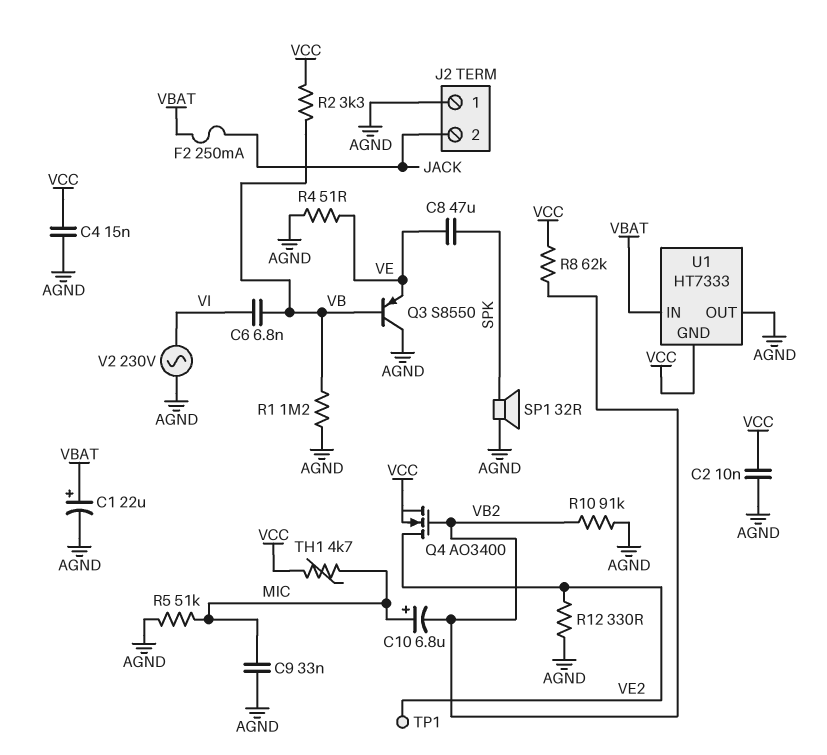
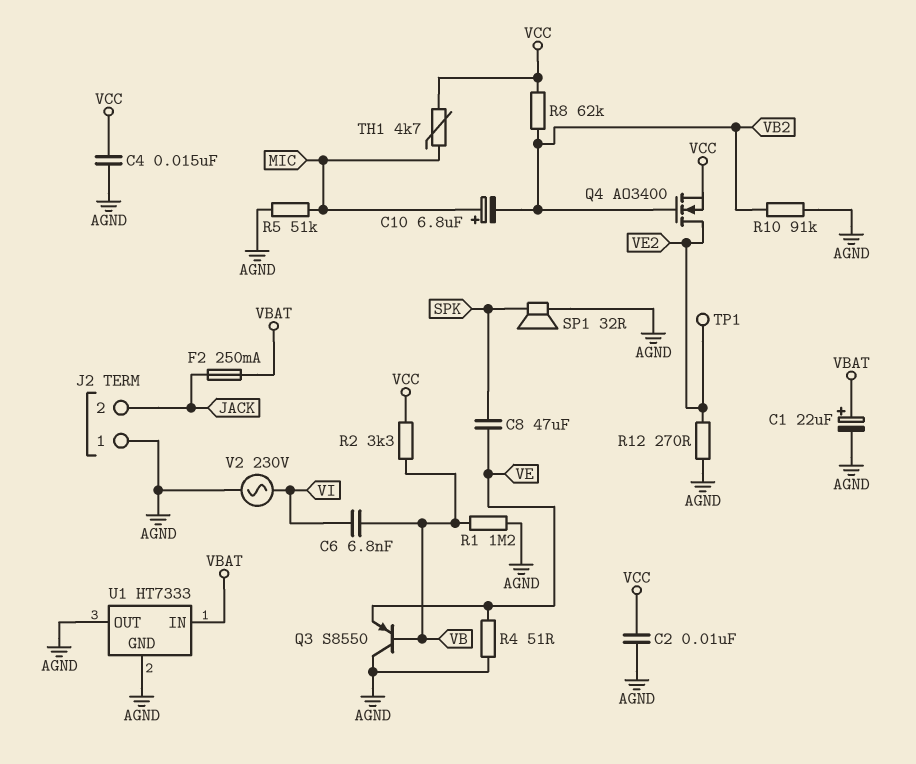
C9: 33nF (AGND, MIC) -> none
R12: 330 (AGND, VE2) -> 270 (AGND, VE2)
U1 pin GND: VCC -> AGND

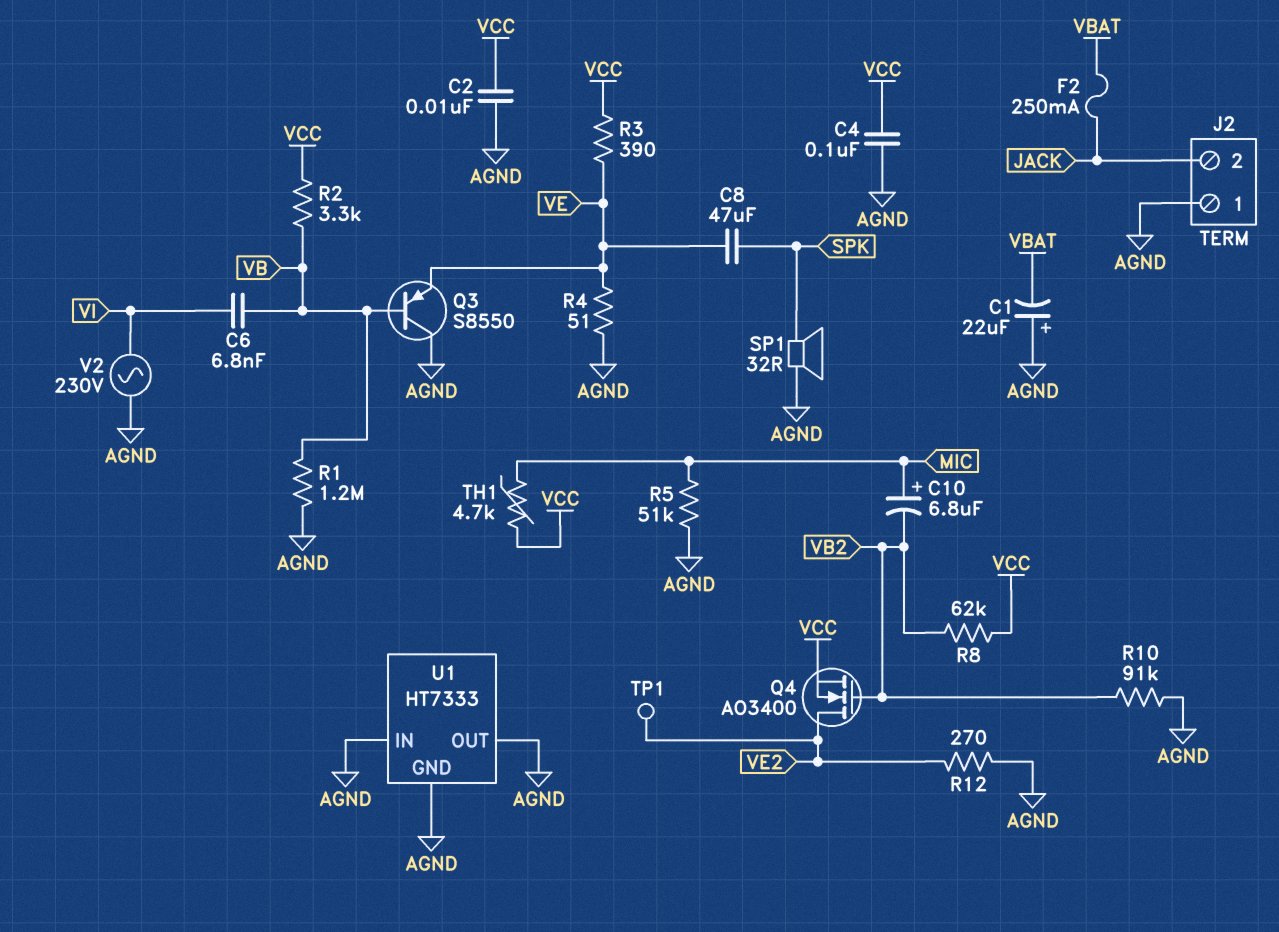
C1: 22uF (plus VBAT, minus AGND) -> 22uF (plus AGND, minus VBAT)
C4: 15nF (AGND, VCC) -> 100nF (AGND, VCC)
R3: none -> 390 (VCC, VE)
U1 pin IN: VBAT -> AGND

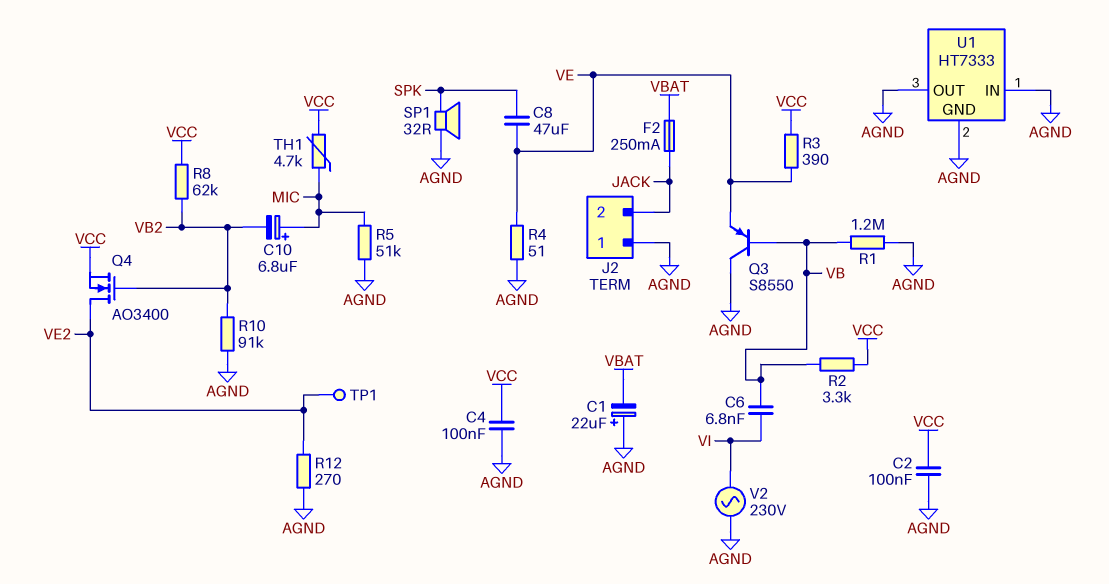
C2: 10nF (AGND, VCC) -> 100nF (AGND, VCC)

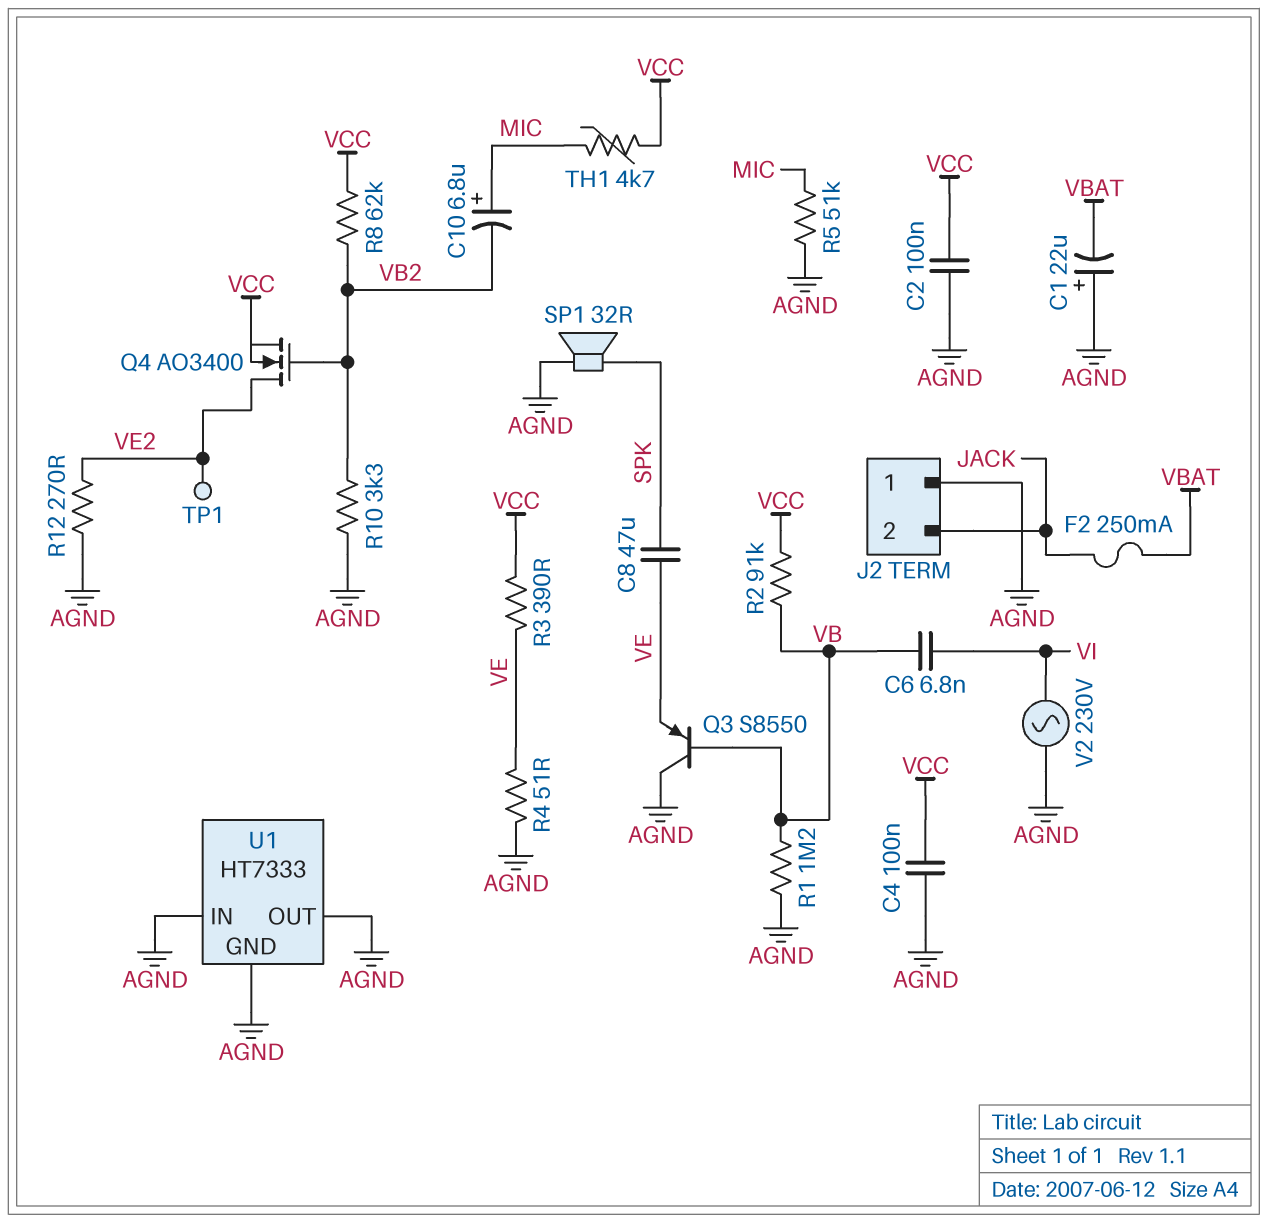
R2: 3.3k (VB, VCC) -> 91k (VB, VCC)
R10: 91k (AGND, VB2) -> 3.3k (AGND, VB2)

